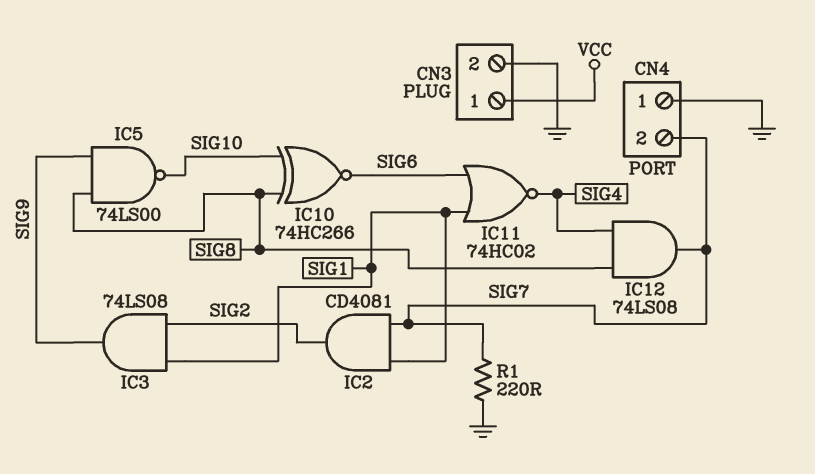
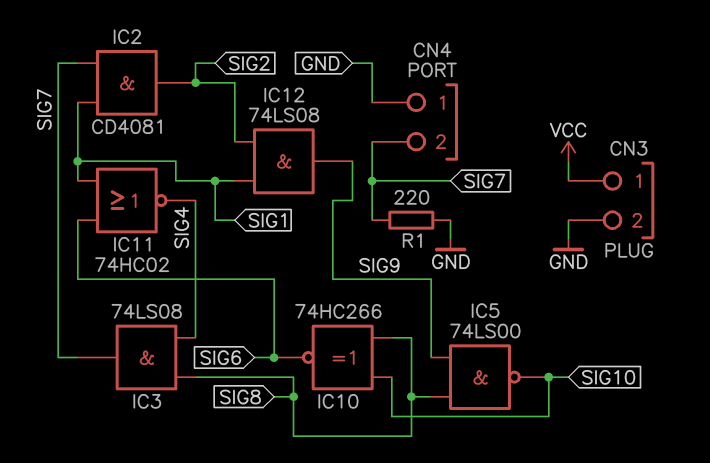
IC3: AND 74LS08 (in SIG1, in SIG2, out SIG9) -> AND 74LS08 (in SIG4, in SIG8, out SIG7)
IC12: AND 74LS08 (in SIG4, in SIG8, out SIG7) -> AND 74LS08 (in SIG1, in SIG2, out SIG9)

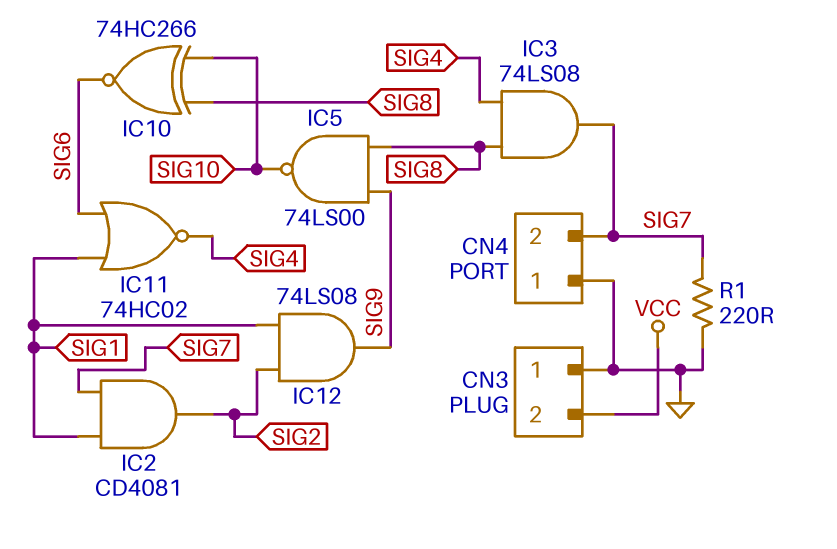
CN3 pin 1: VCC -> GND
CN3 pin 2: GND -> VCC

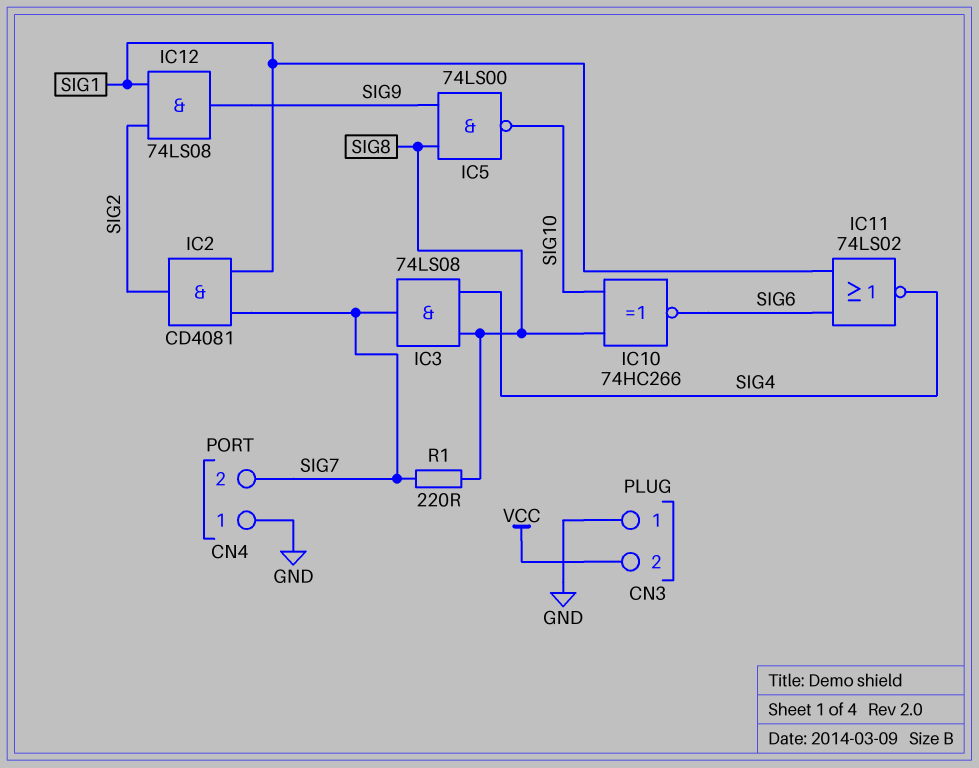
IC11: NOR 74HC02 (in SIG1, in SIG6, out SIG4) -> NOR 74LS02 (in SIG1, in SIG6, out SIG4)
R1: 220 (GND, SIG7) -> 220 (SIG7, SIG8)

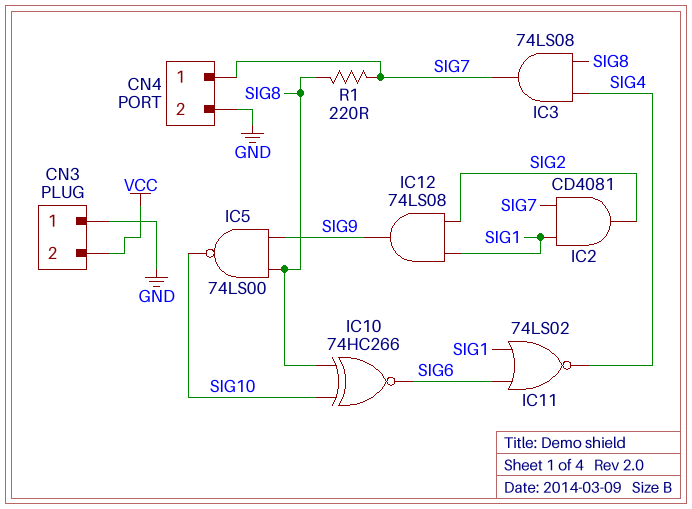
CN4 pin 1: GND -> SIG7
CN4 pin 2: SIG7 -> GND

